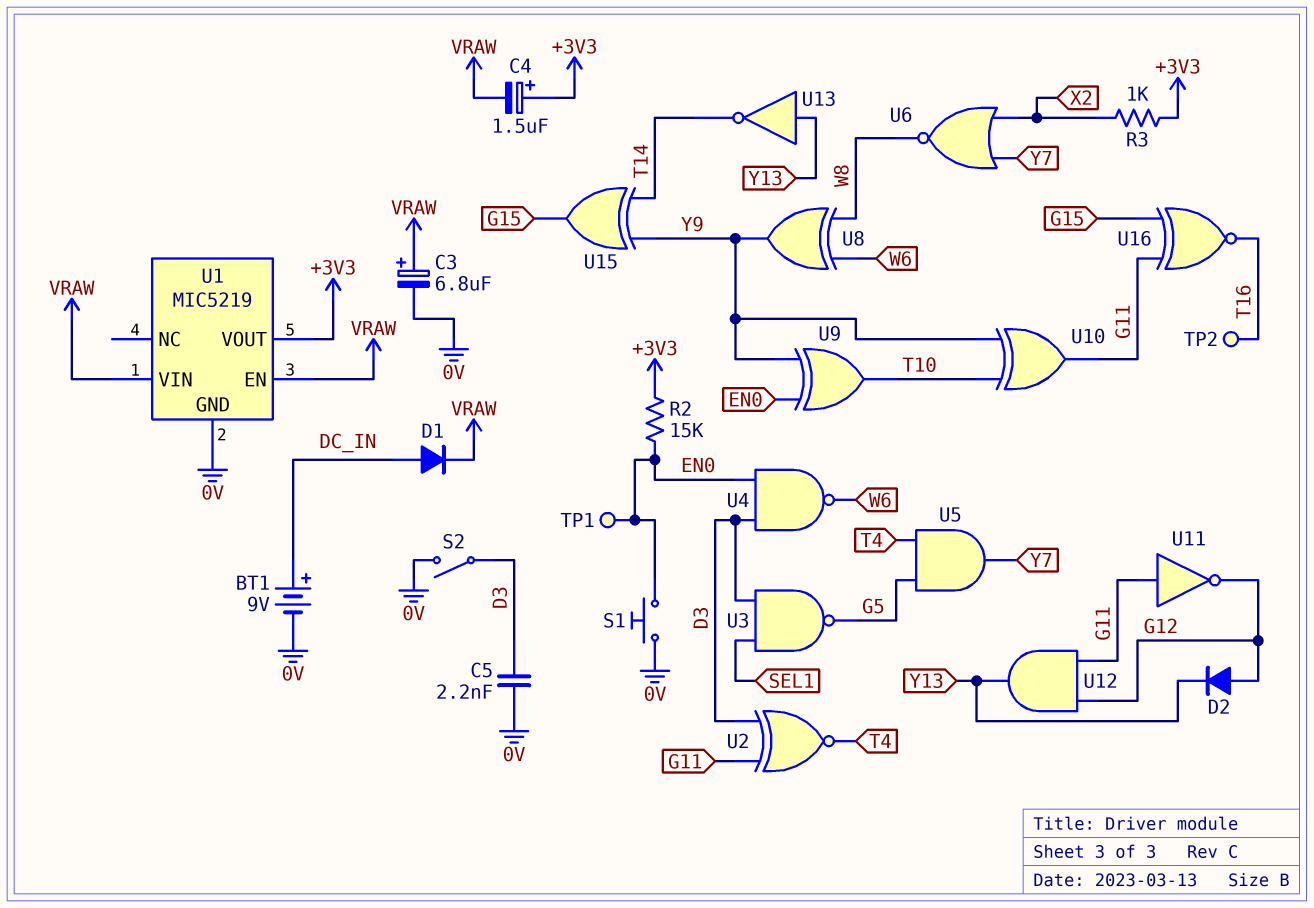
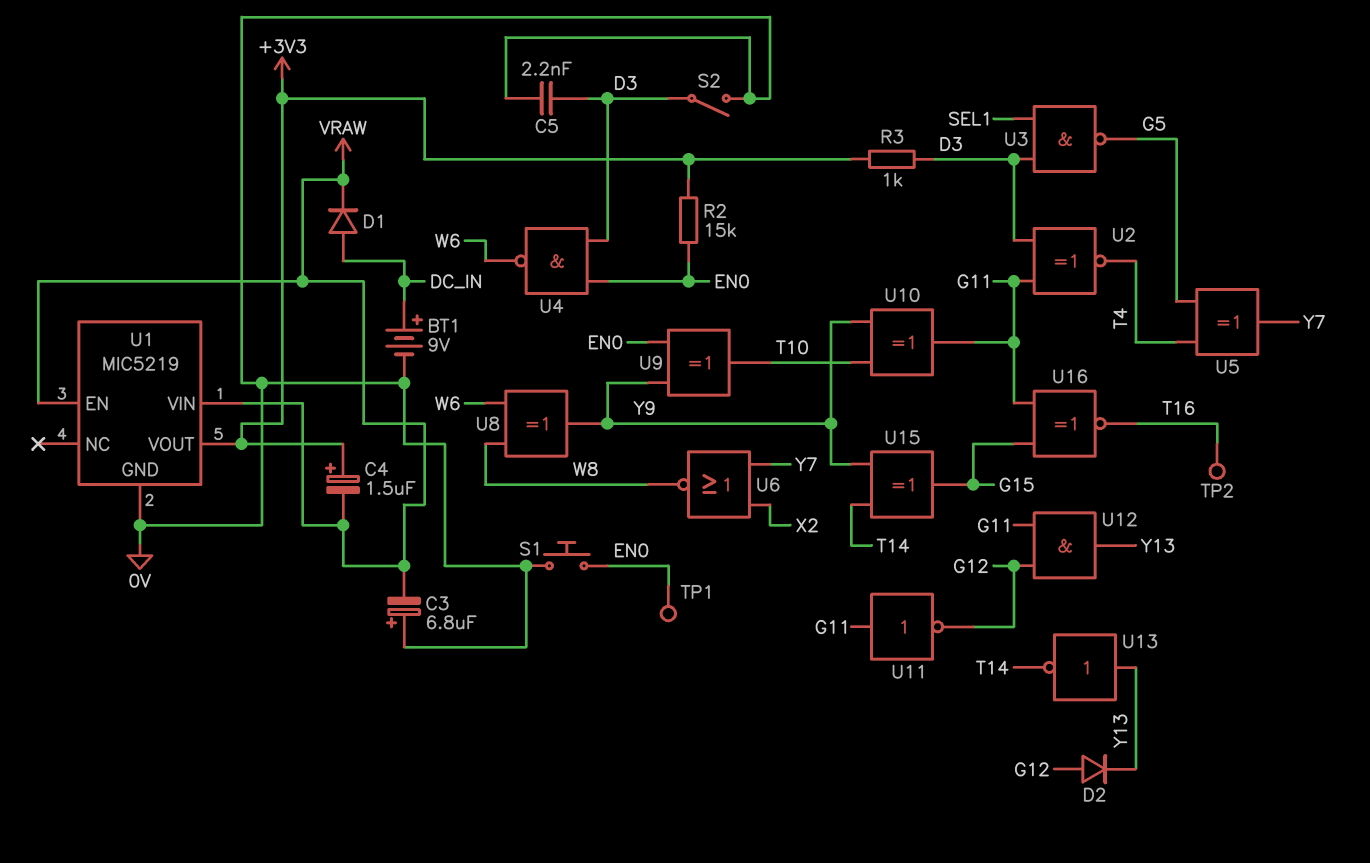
C3: 6.8uF (plus VRAW, minus 0V) -> 6.8uF (plus 0V, minus VRAW)
R3: 1k (+3V3, X2) -> 1k (+3V3, D3)
U5: AND (in G5, in T4, out Y7) -> XOR (in G5, in T4, out Y7)

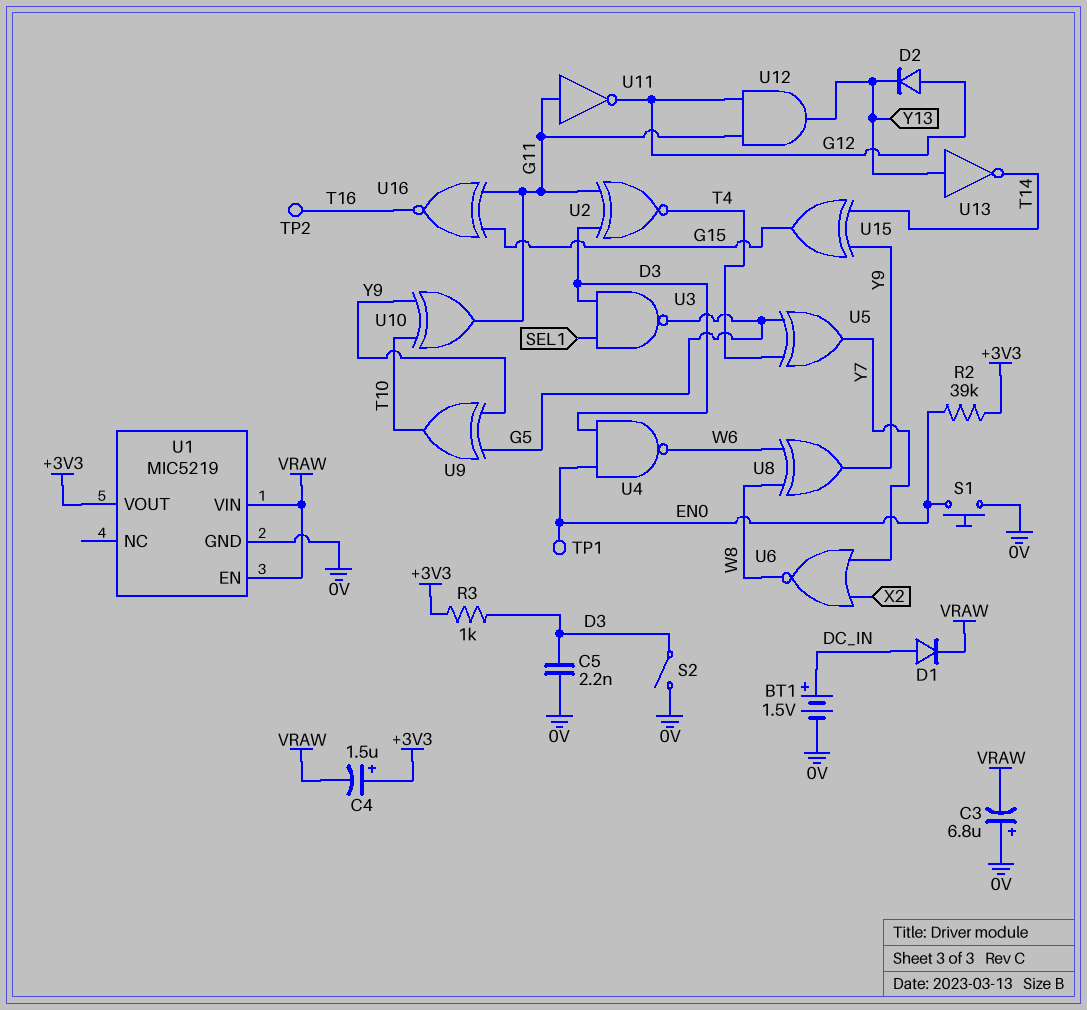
BT1: 9V (plus DC_IN, minus 0V) -> 1.5V (plus DC_IN, minus 0V)
R2: 15k (+3V3, EN0) -> 39k (+3V3, EN0)
U9: XOR (in EN0, in Y9, out T10) -> XOR (in G5, in Y9, out T10)

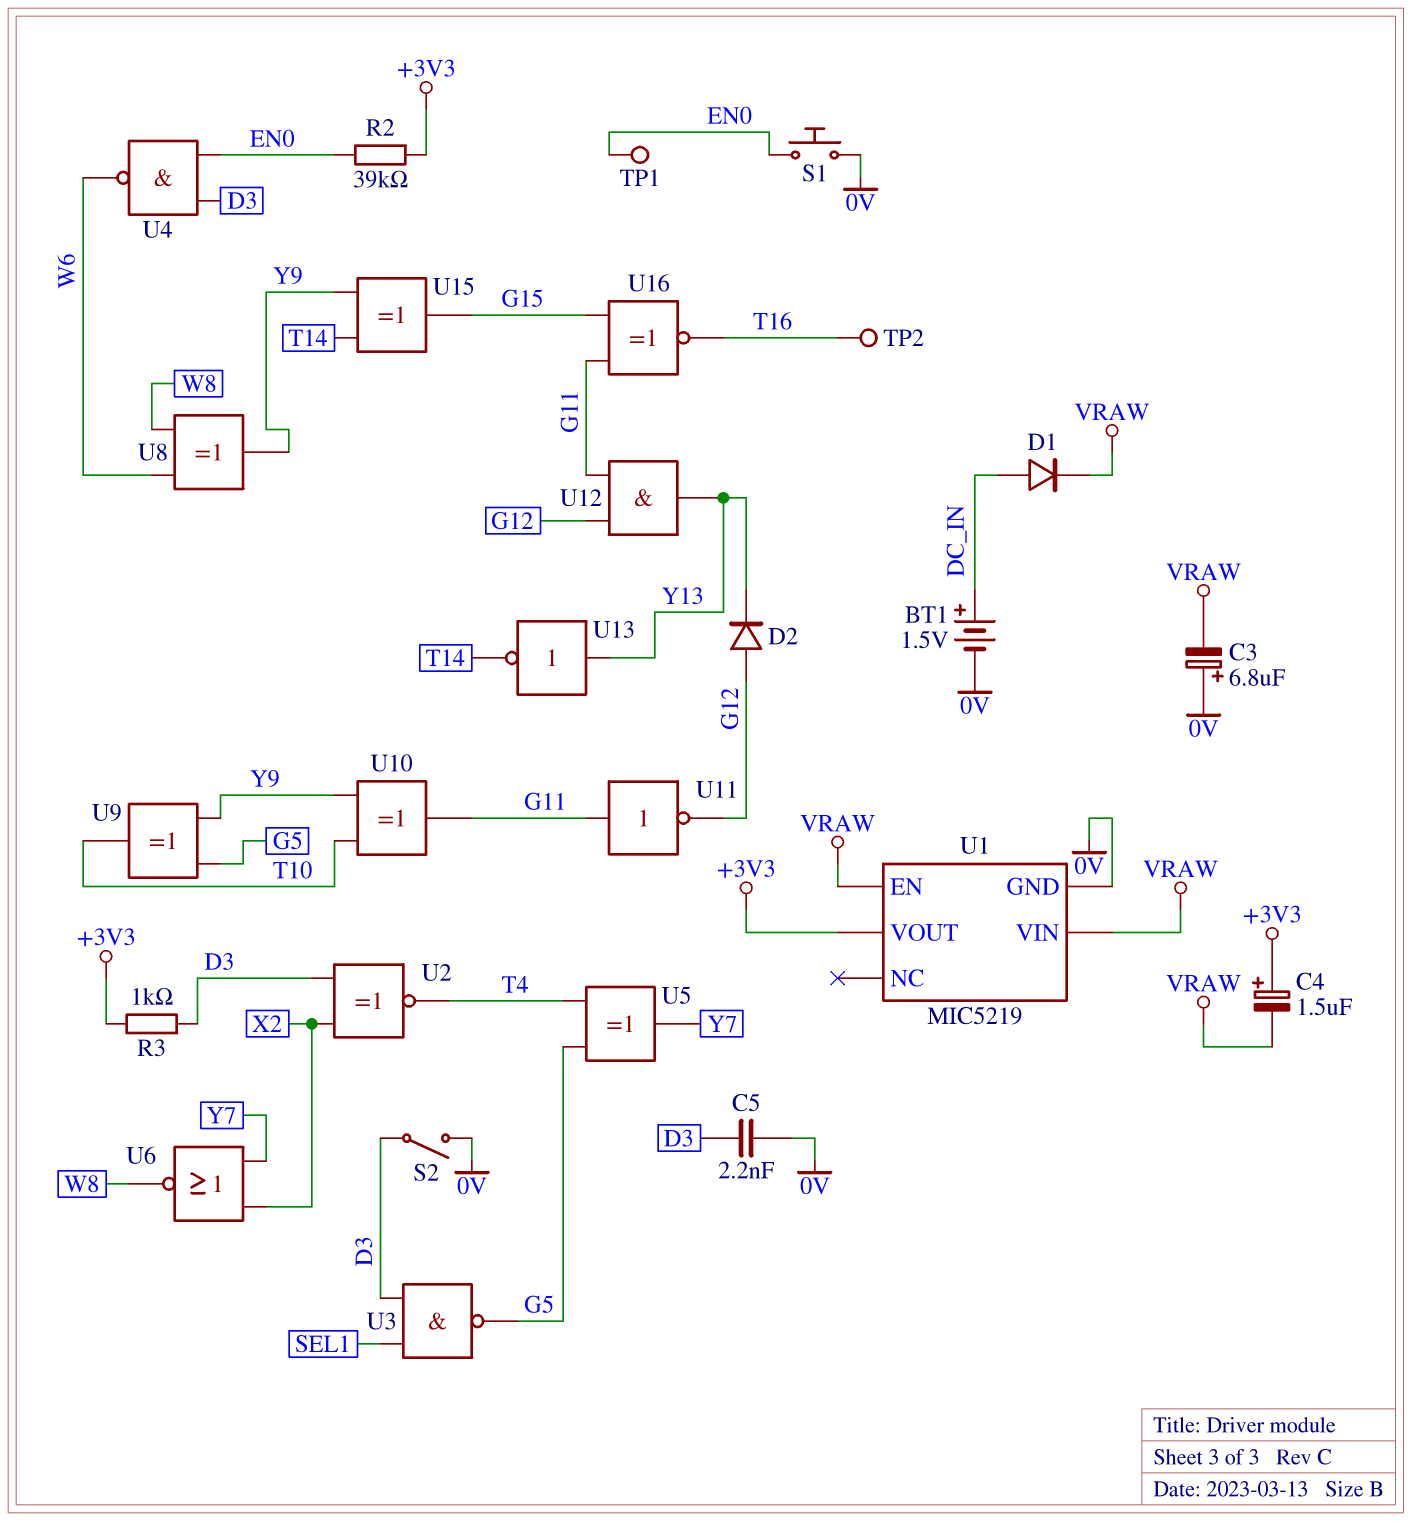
U2: XNOR (in D3, in G11, out T4) -> XNOR (in D3, in X2, out T4)

